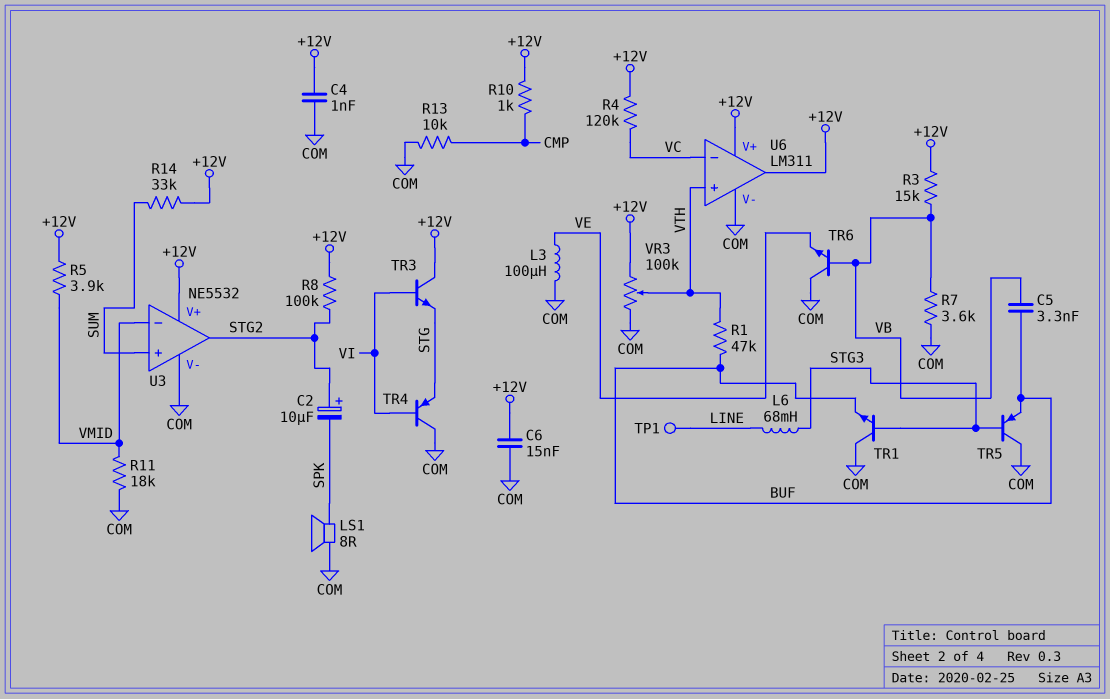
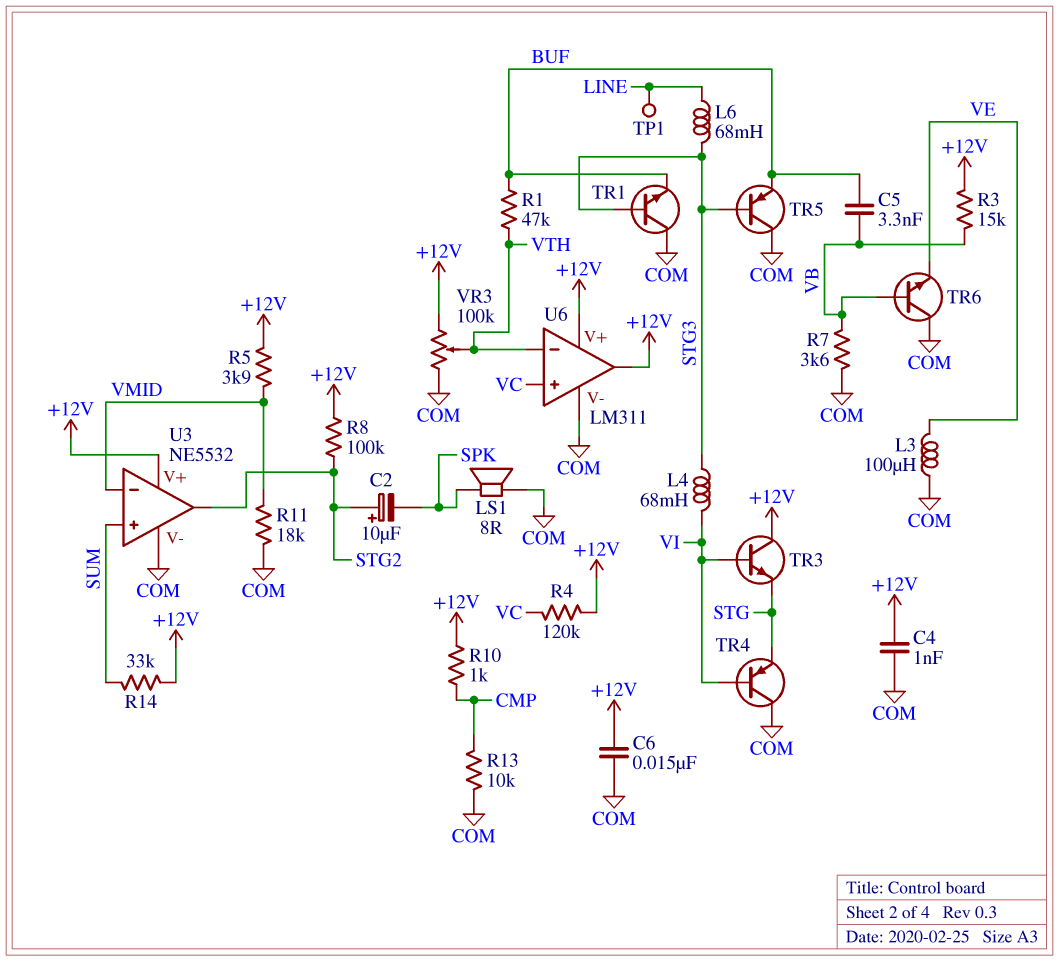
L4: none -> 68mH (STG3, VI)
U6 pin in+: VTH -> VC
U6 pin in-: VC -> VTH

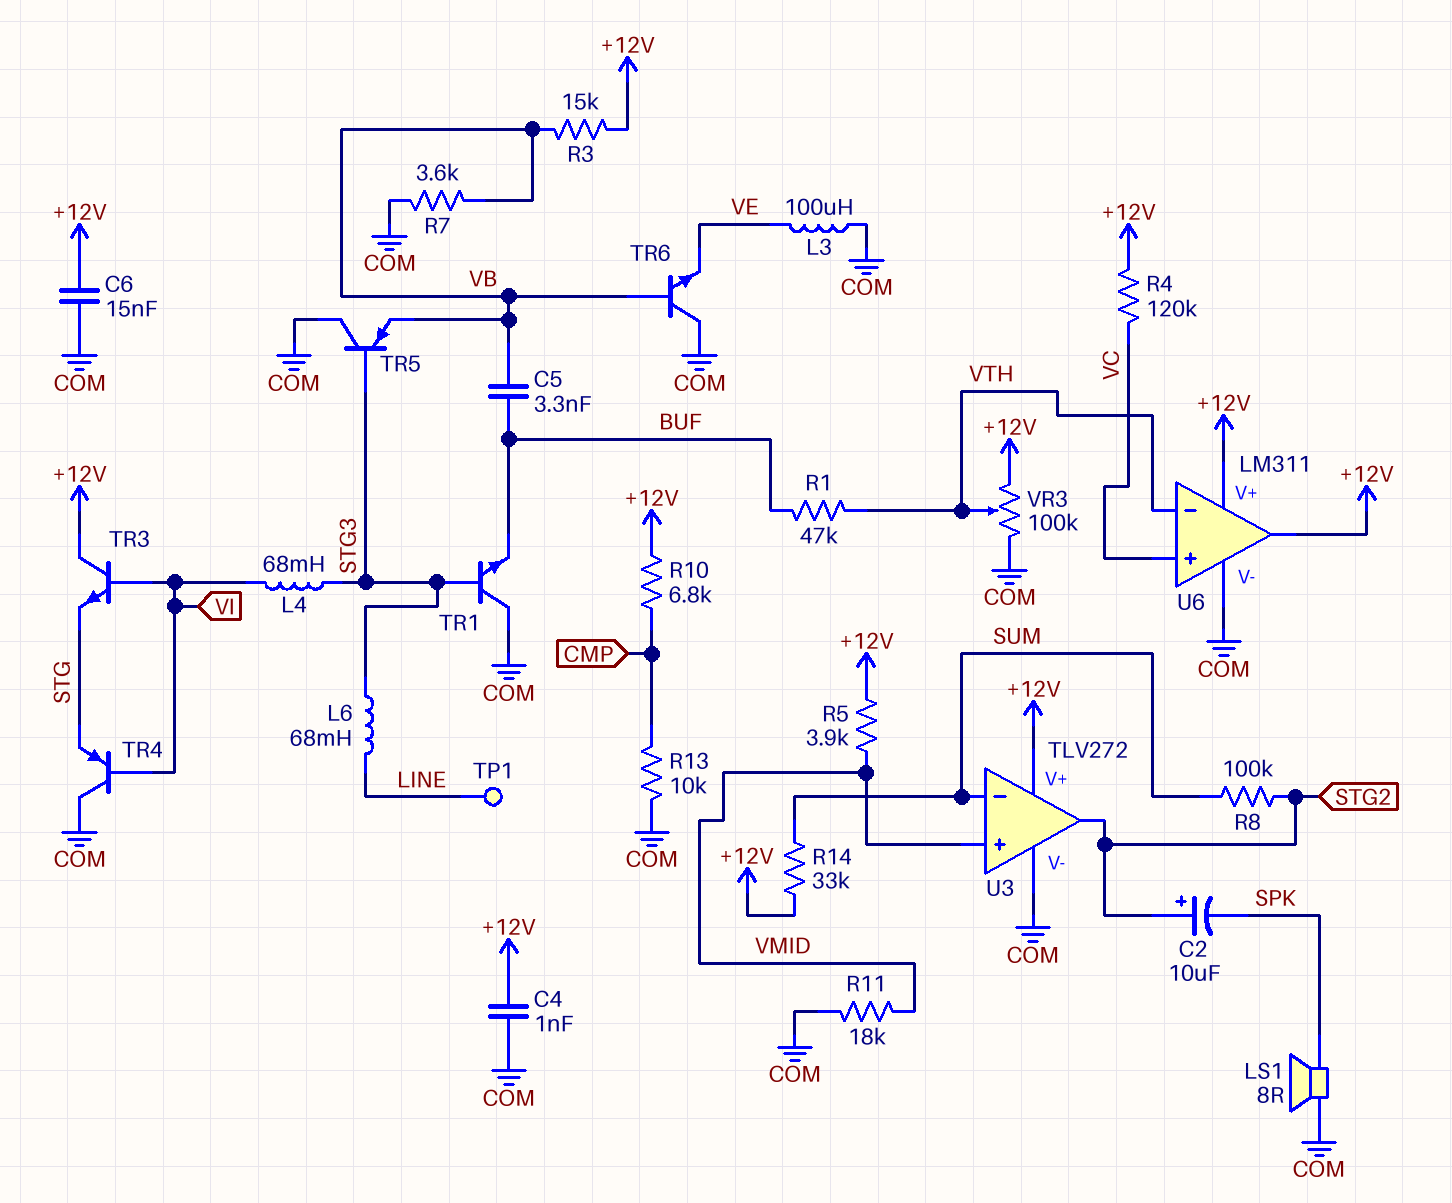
R8: 100k (+12V, STG2) -> 100k (STG2, SUM)
R10: 1k (+12V, CMP) -> 6.8k (+12V, CMP)
TR5: PNP (B STG3, C COM, E BUF) -> PNP (B STG3, C COM, E VB)
U3: NE5532 -> TLV272
U3 pin in+: SUM -> VMID
U3 pin in-: VMID -> SUM

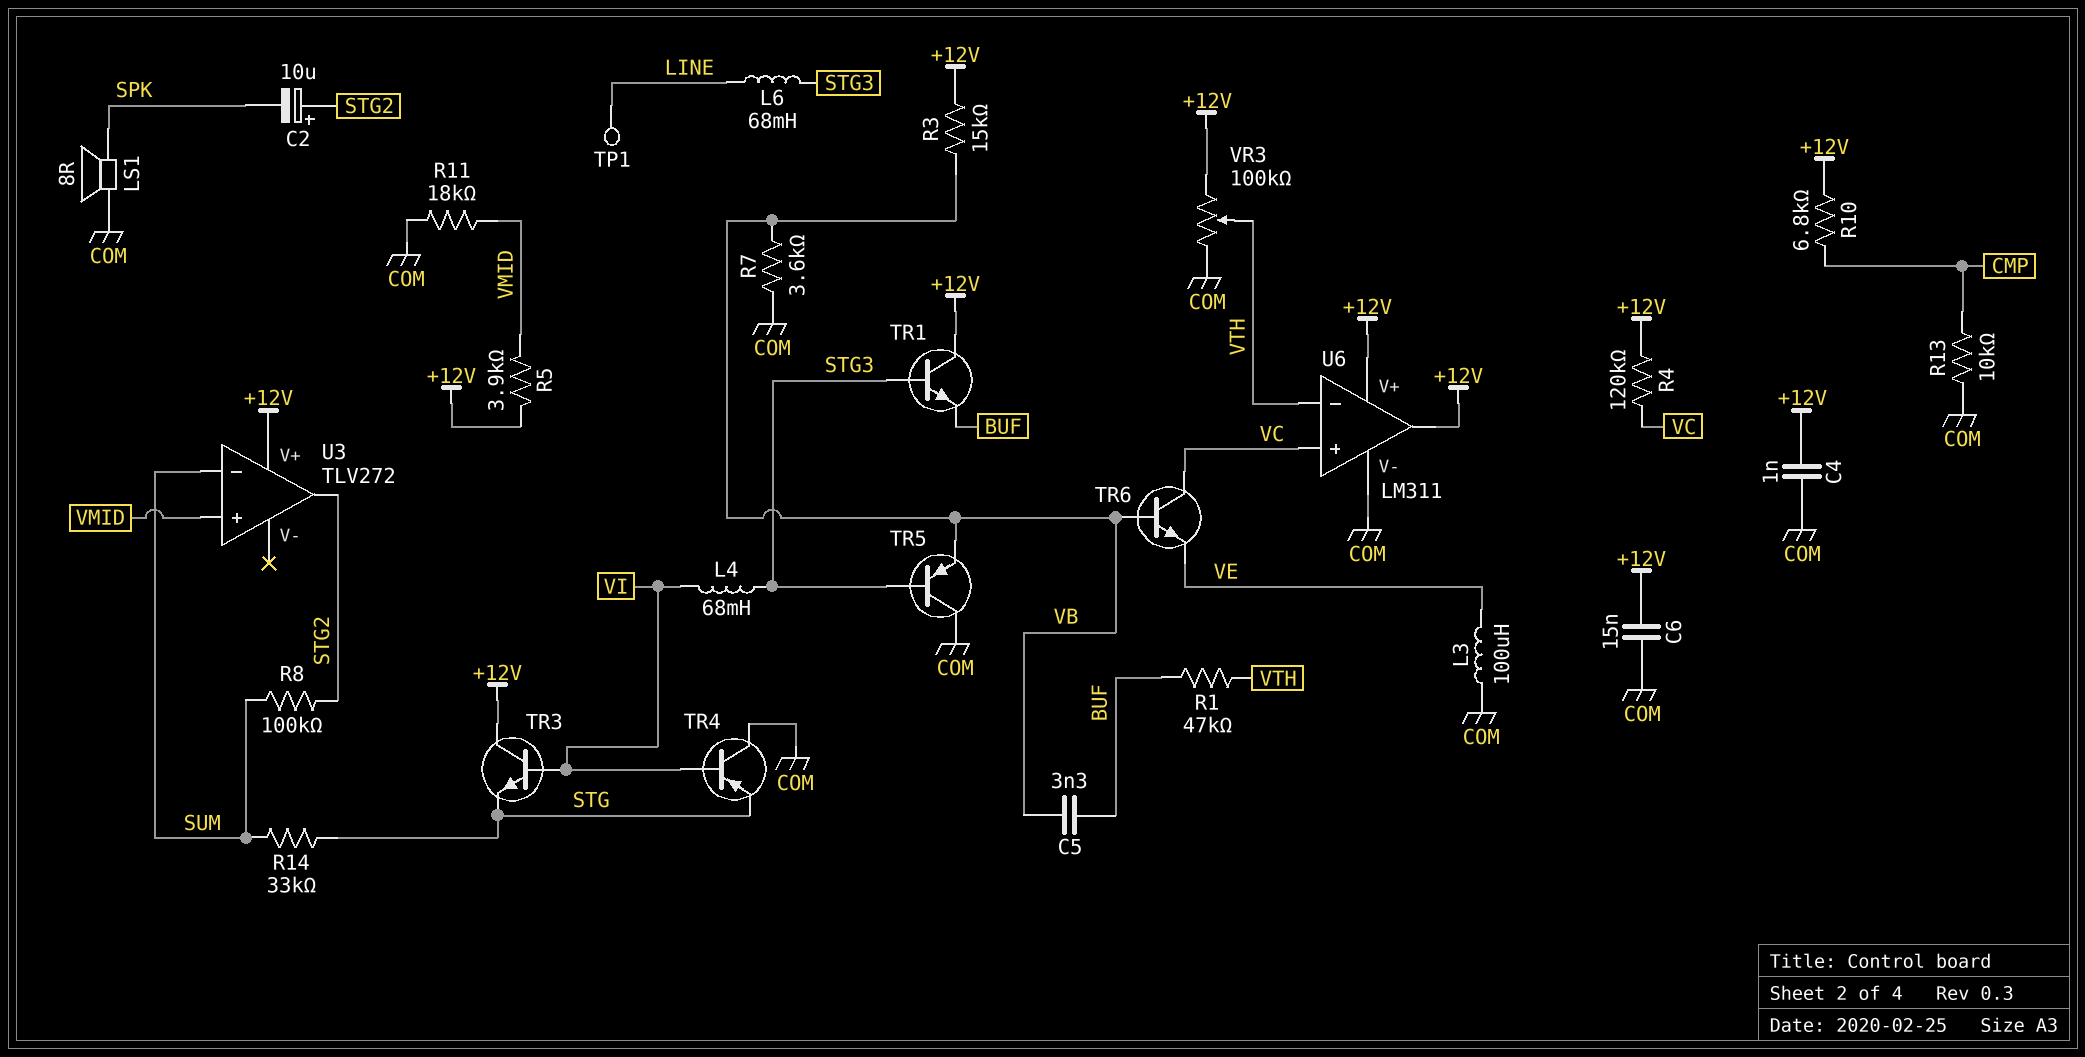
R14: 33k (+12V, SUM) -> 33k (STG, SUM)
TR1: NPN (B STG3, C COM, E BUF) -> NPN (B STG3, C +12V, E BUF)
TR6: NPN (B VB, C COM, E VE) -> NPN (B VB, C VC, E VE)
U3 pin V-: COM -> none

